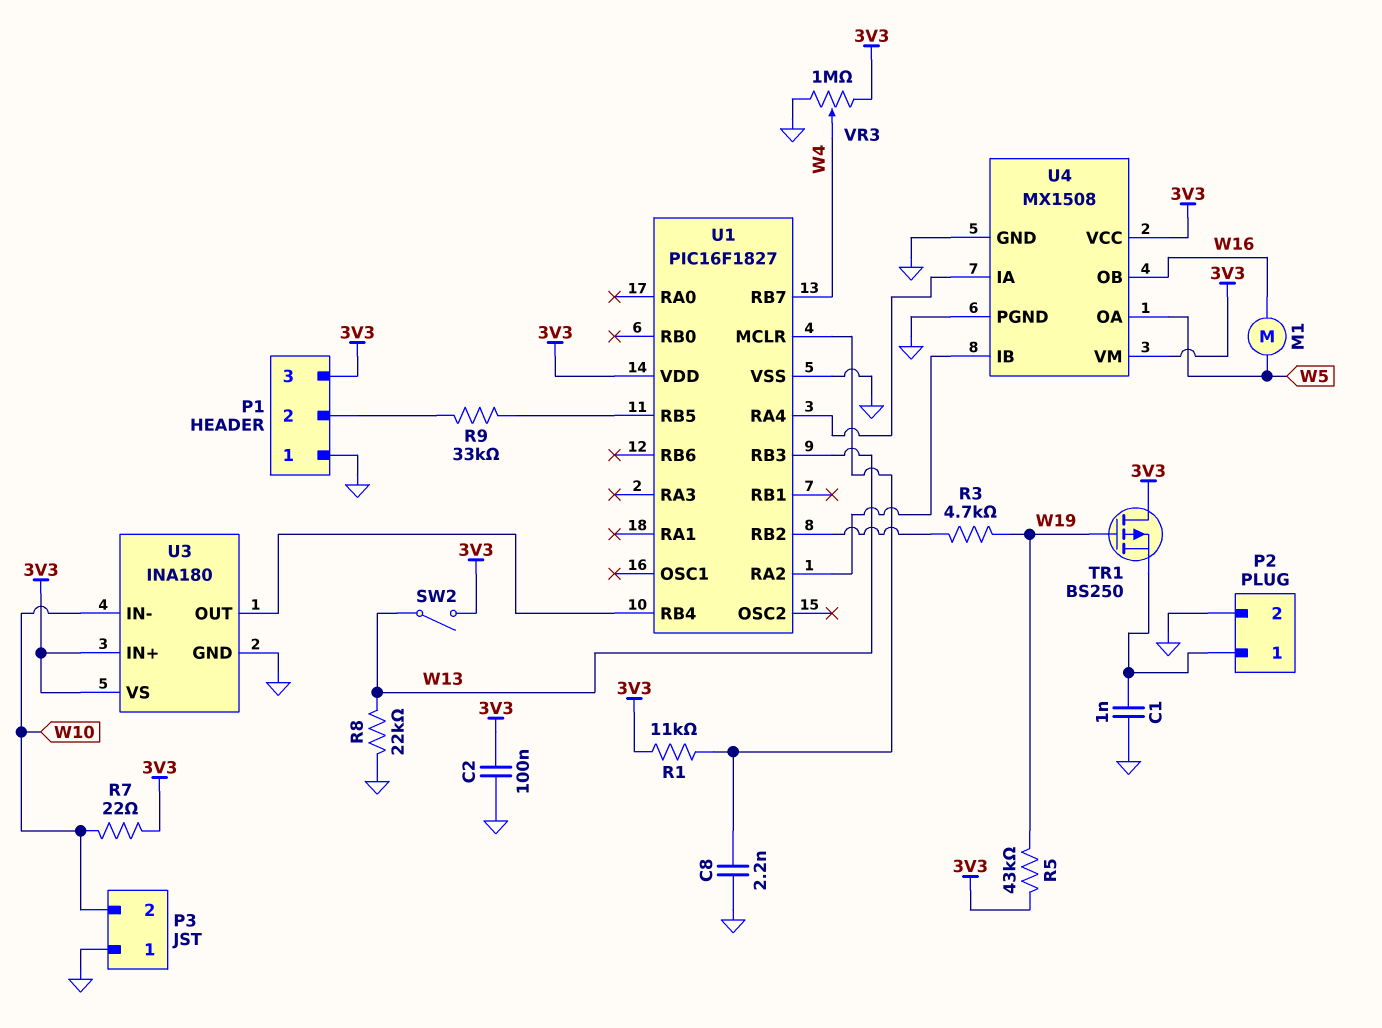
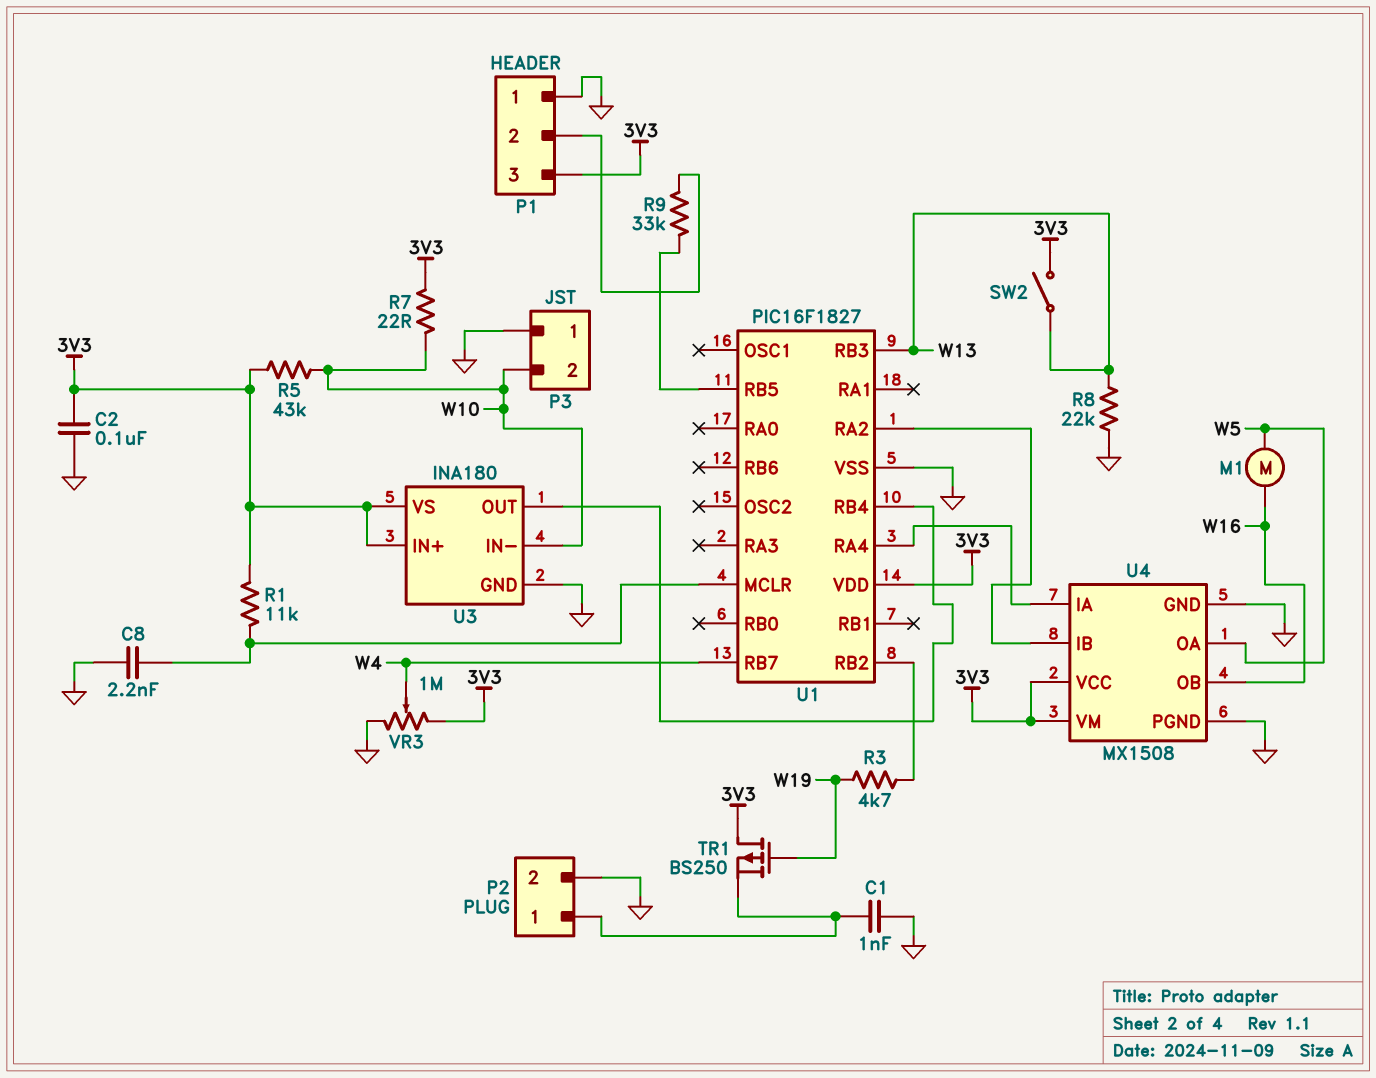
R5: 43k (3V3, W19) -> 43k (3V3, W10)

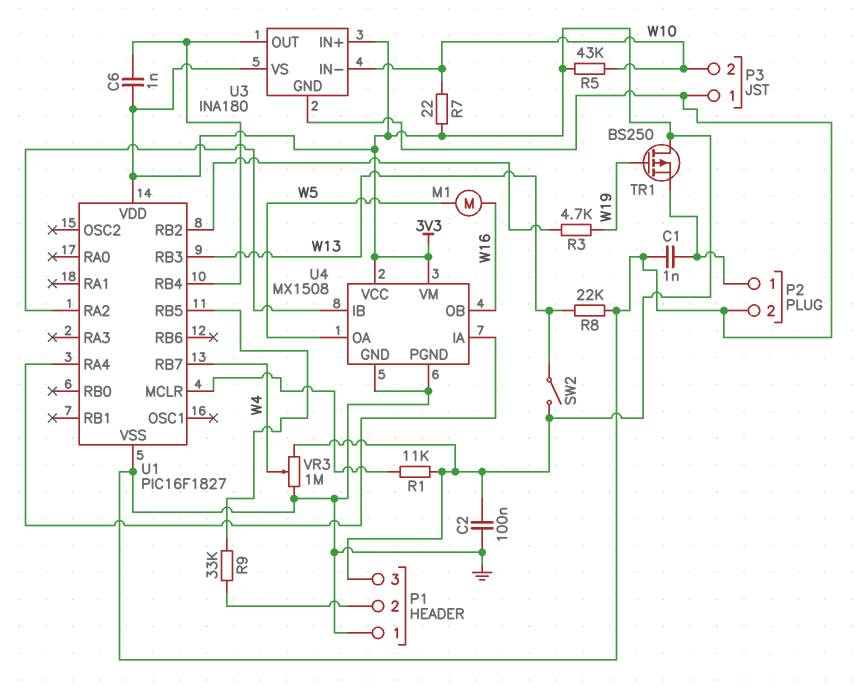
C6: none -> 1nF (3V3, U1/RB4)
C8: 2.2nF (GND, U1/MCLR) -> none

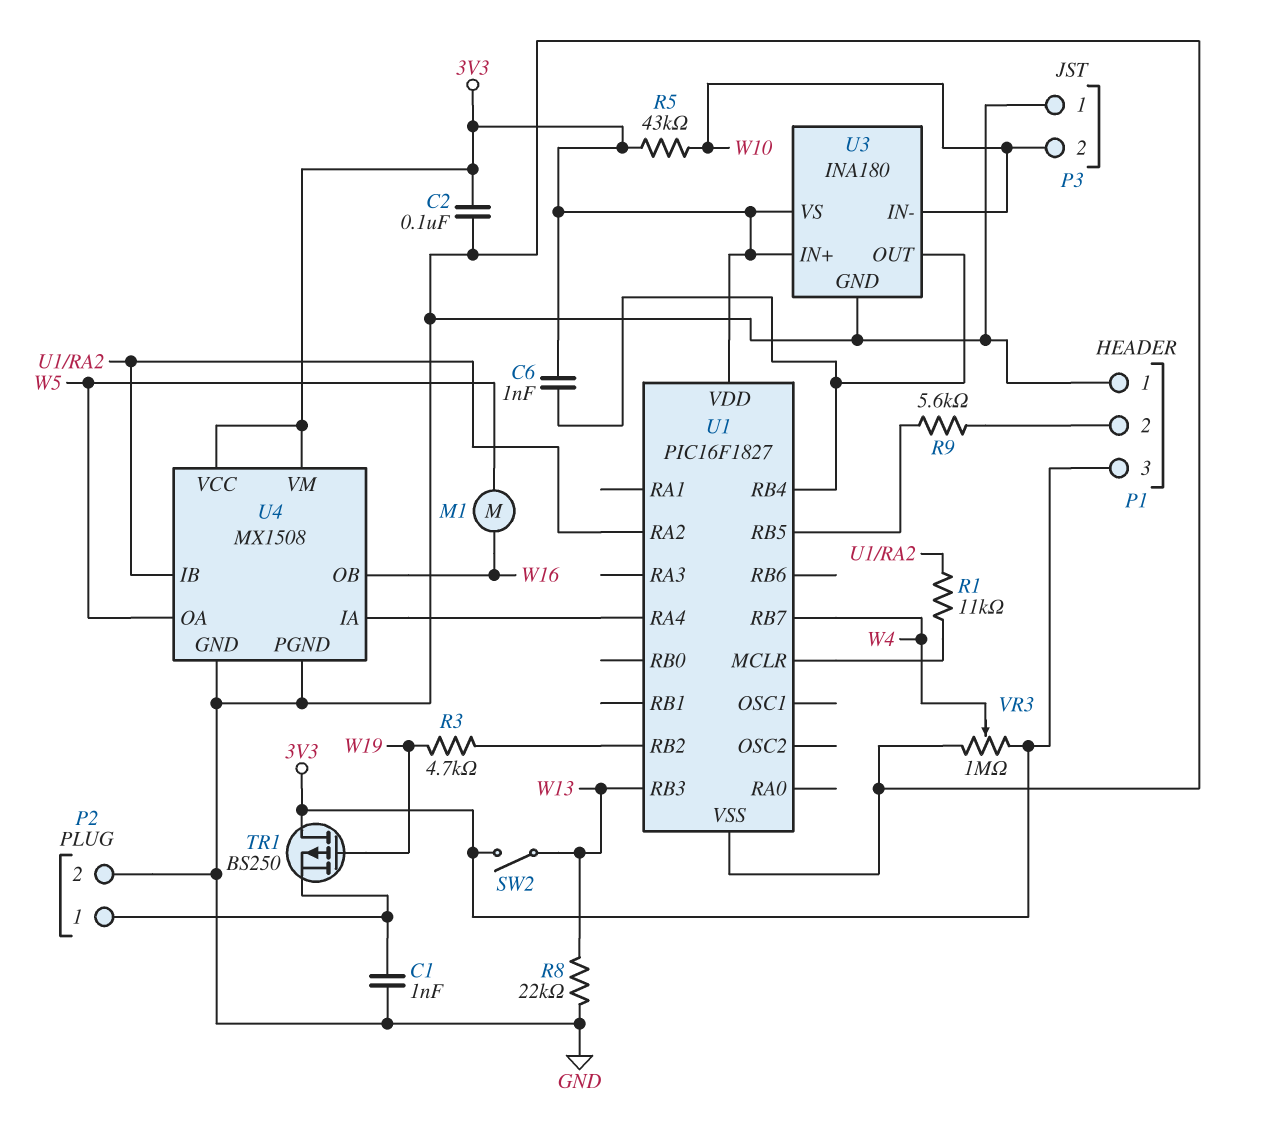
R1: 11k (3V3, U1/MCLR) -> 11k (U1/MCLR, U1/RA2)
R7: 22 (3V3, W10) -> none
R9: 33k (P1/2, U1/RB5) -> 5.6k (P1/2, U1/RB5)

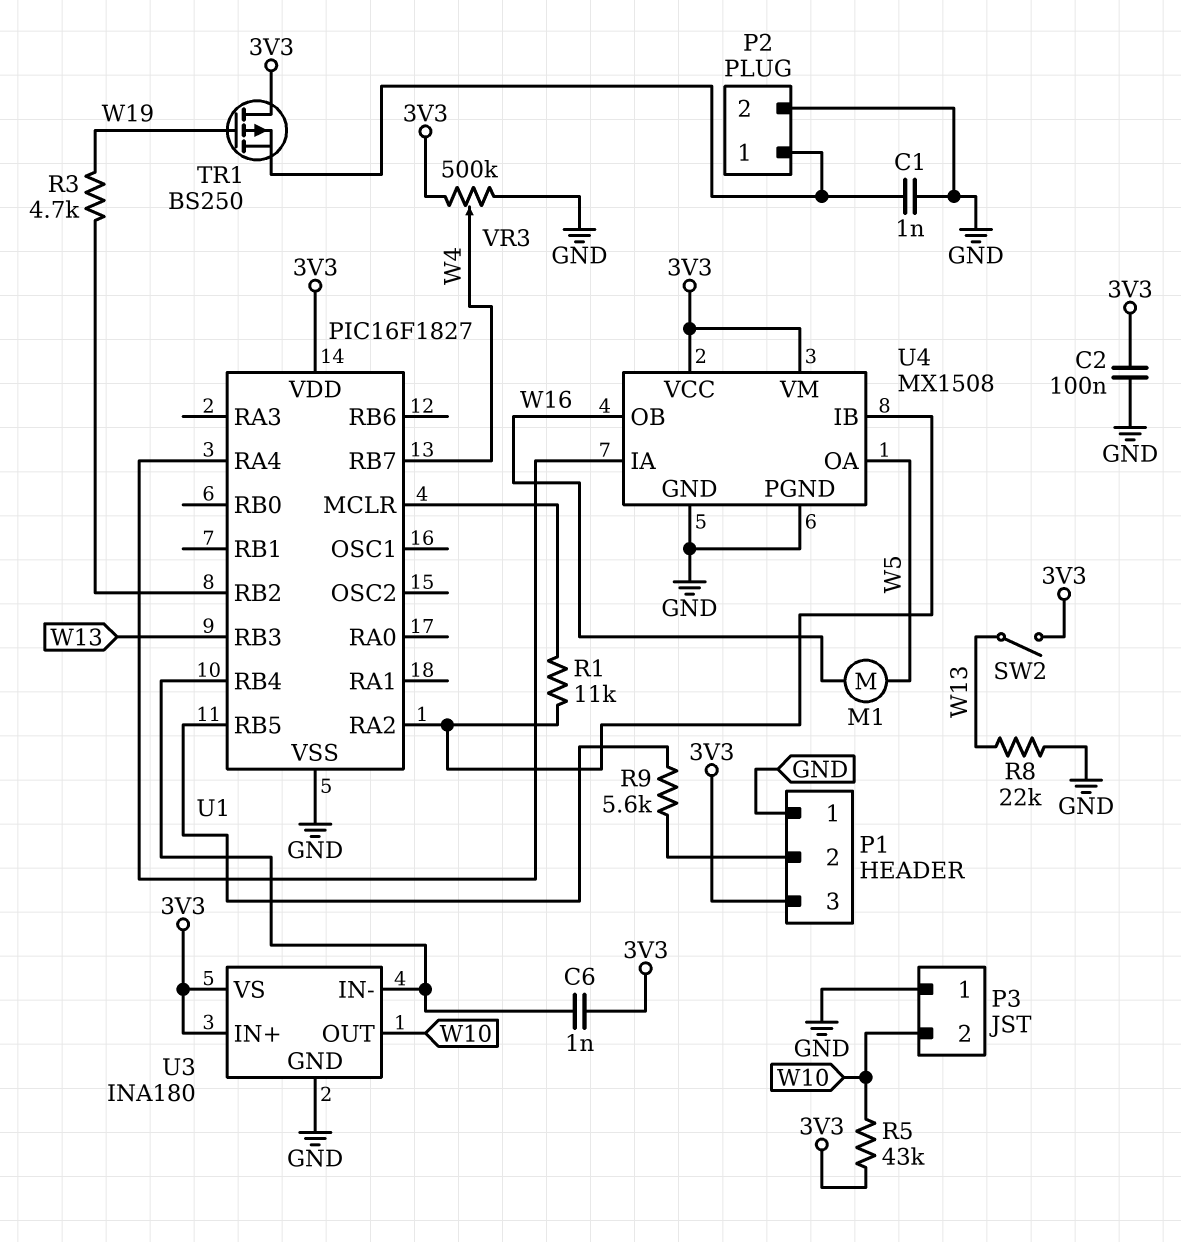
U3 pin IN-: W10 -> U1/RB4
U3 pin OUT: U1/RB4 -> W10
VR3: 1M (3V3, GND, wiper W4) -> 500k (3V3, GND, wiper W4)

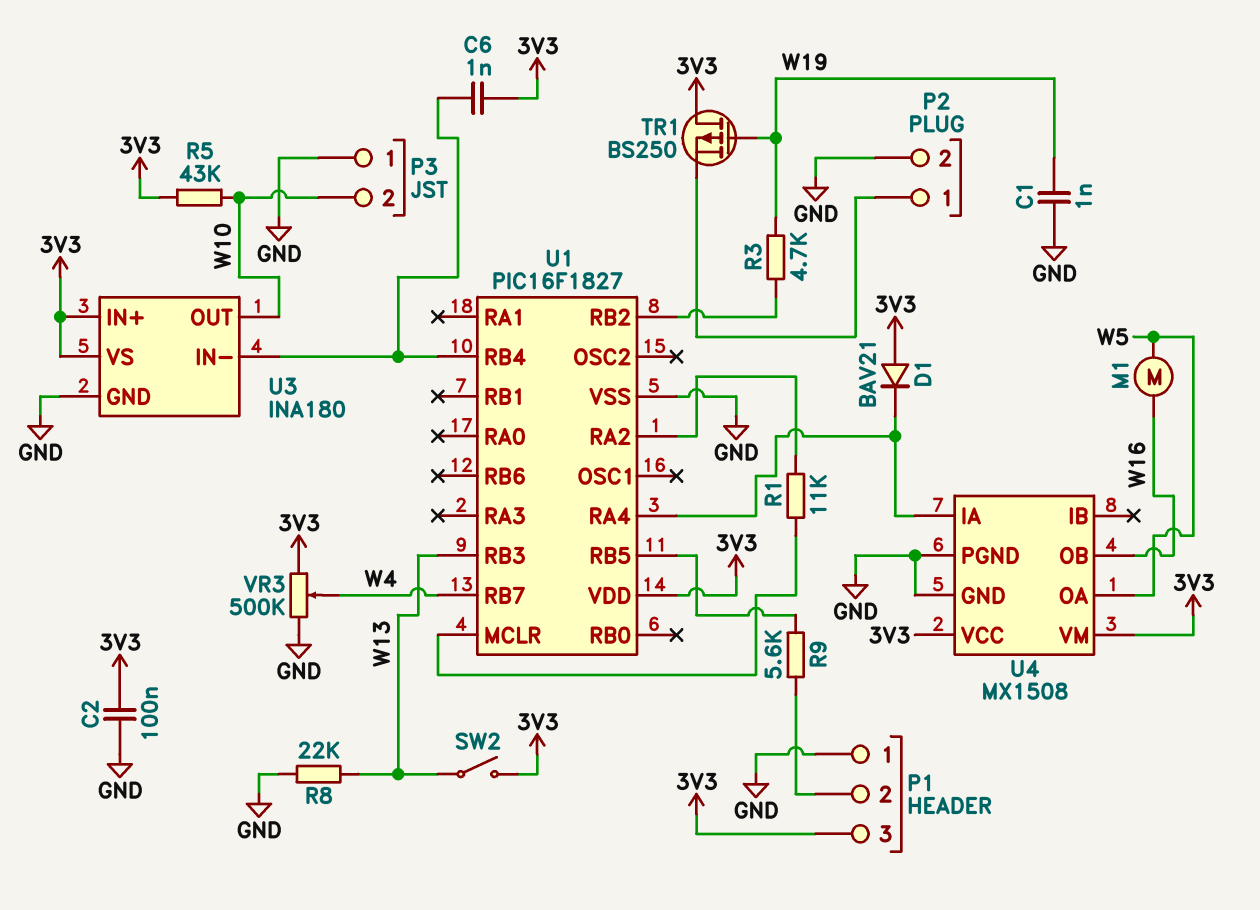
C1: 1nF (GND, P2/1) -> 1nF (GND, W19)
D1: none -> diode BAV21 (A 3V3, K U1/RA4)
U4 pin IB: U1/RA2 -> none

